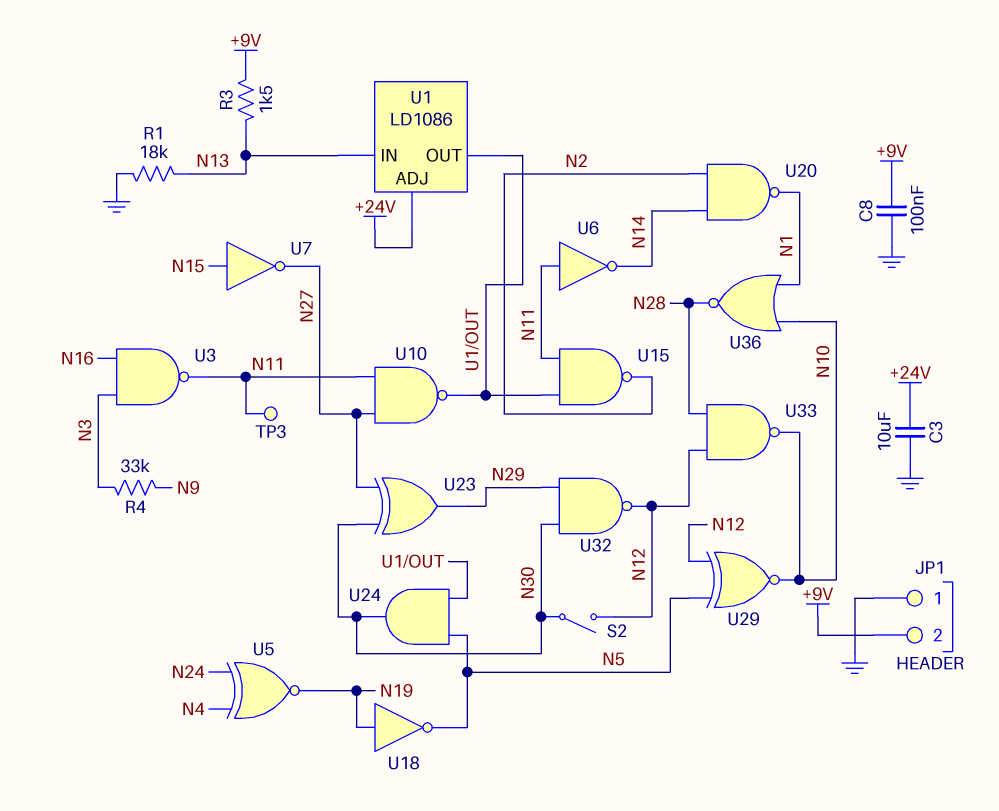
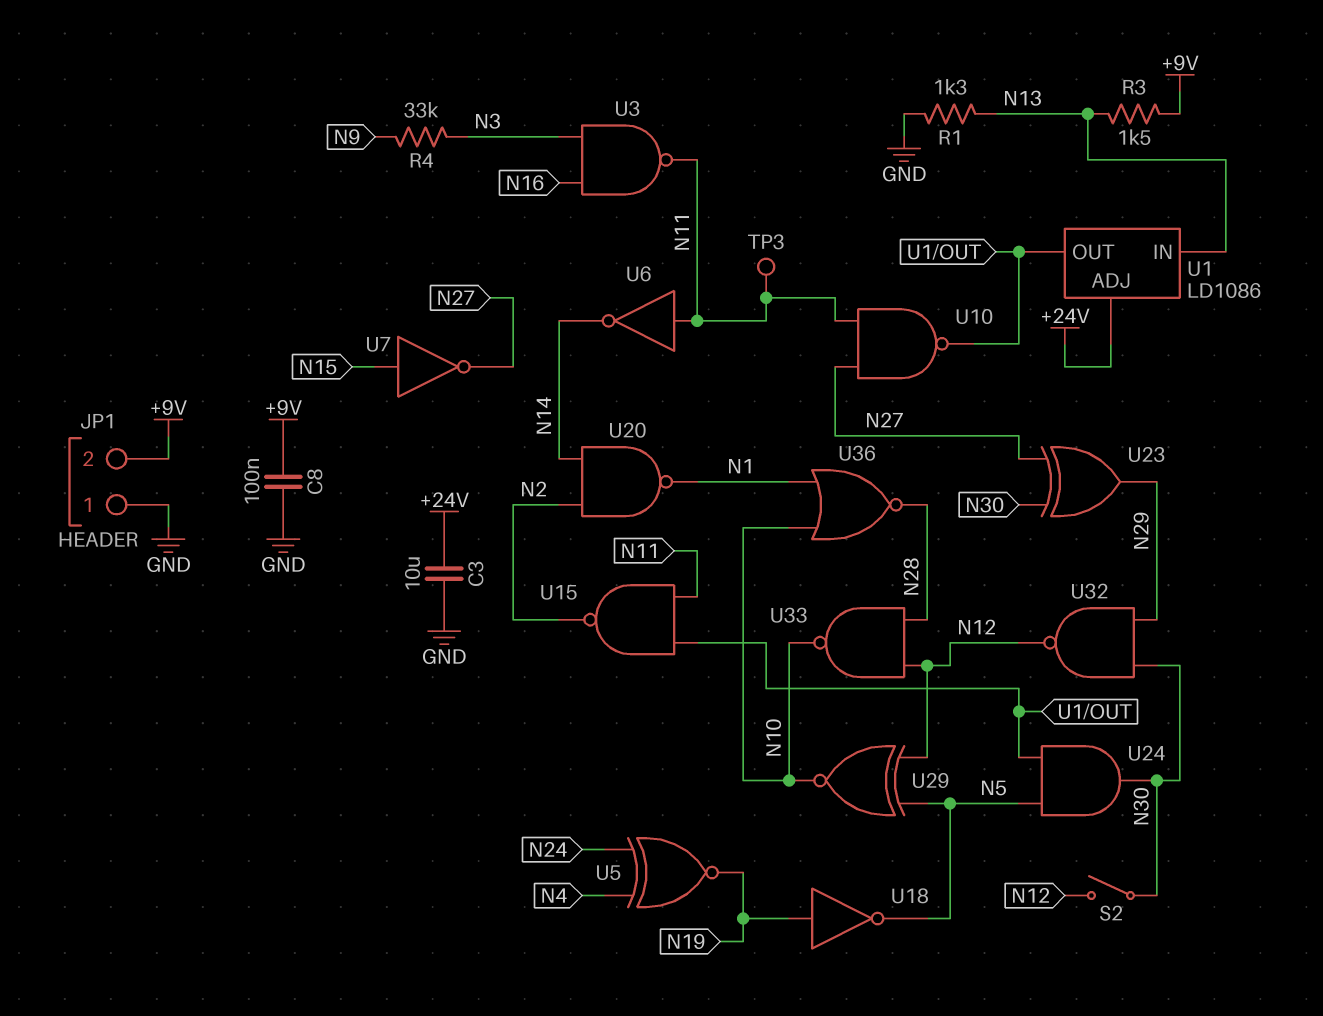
R1: 18k (GND, N13) -> 1.3k (GND, N13)

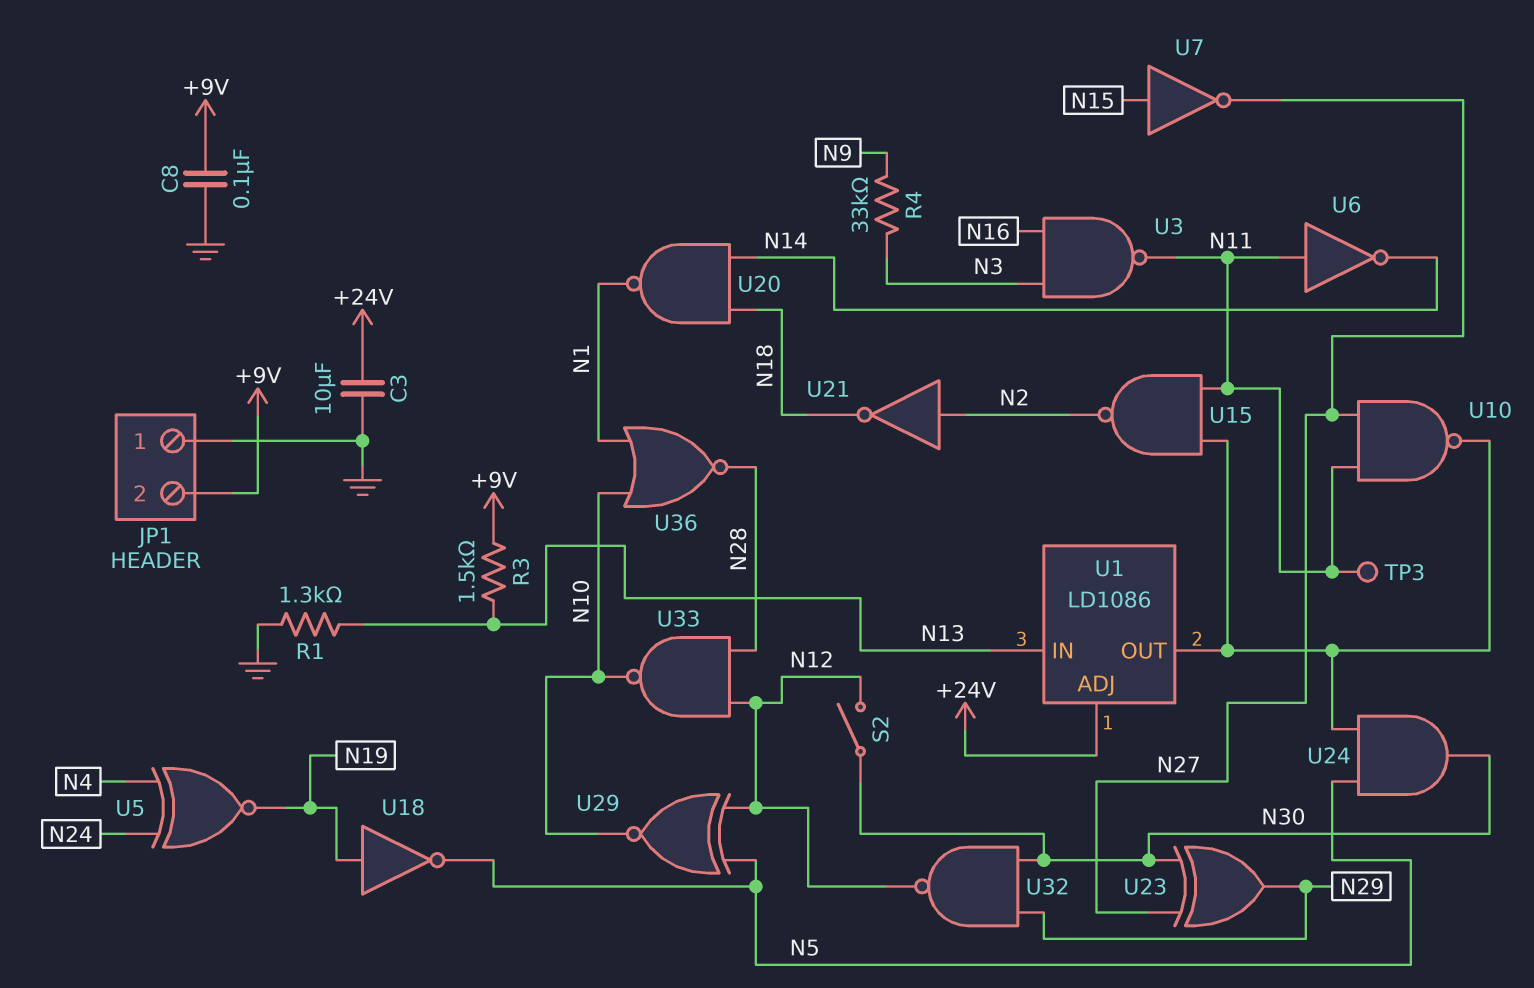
U20: NAND (in N2, in N14, out N1) -> NAND (in N14, in N18, out N1)
U21: none -> NOT (in N2, out N18)

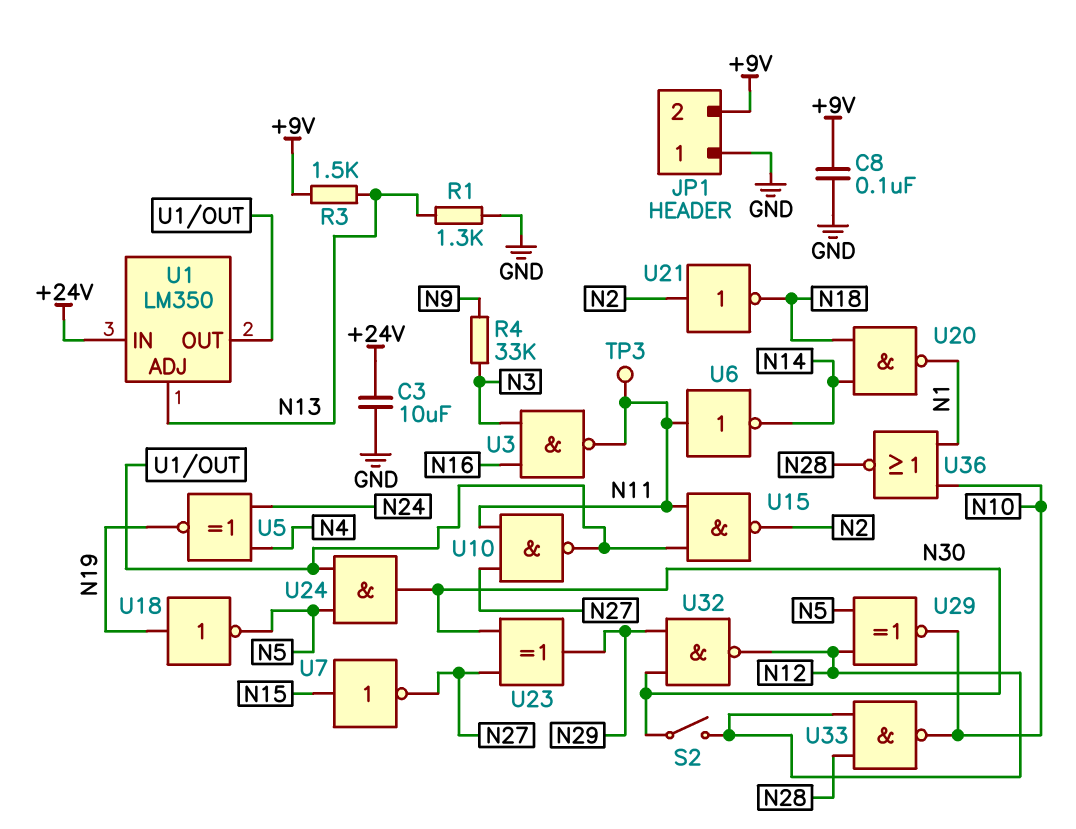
U1: LD1086 -> LM350
U1 pin ADJ: +24V -> N13
U1 pin IN: N13 -> +24V

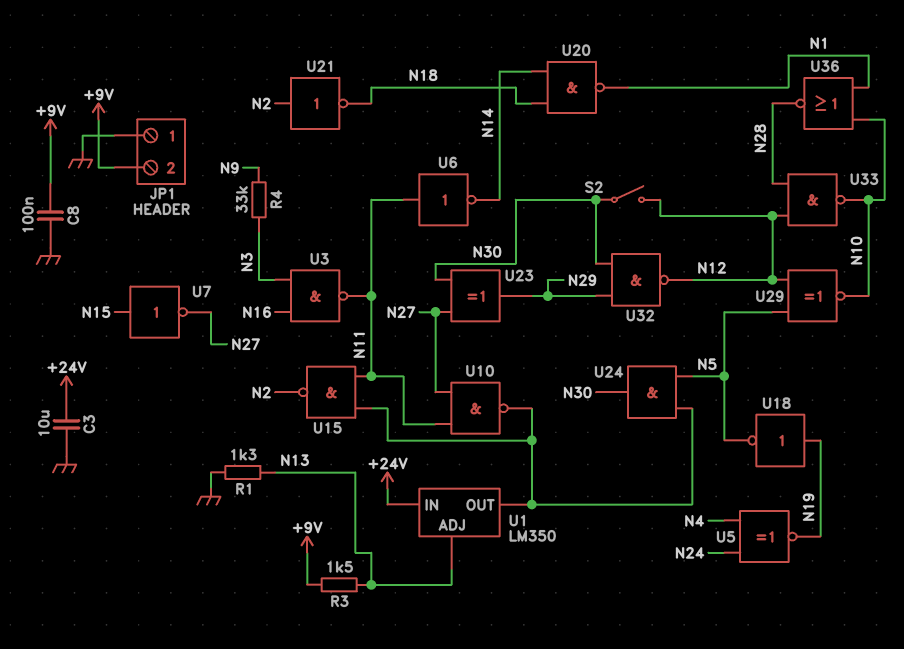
TP3: test point (N11) -> none

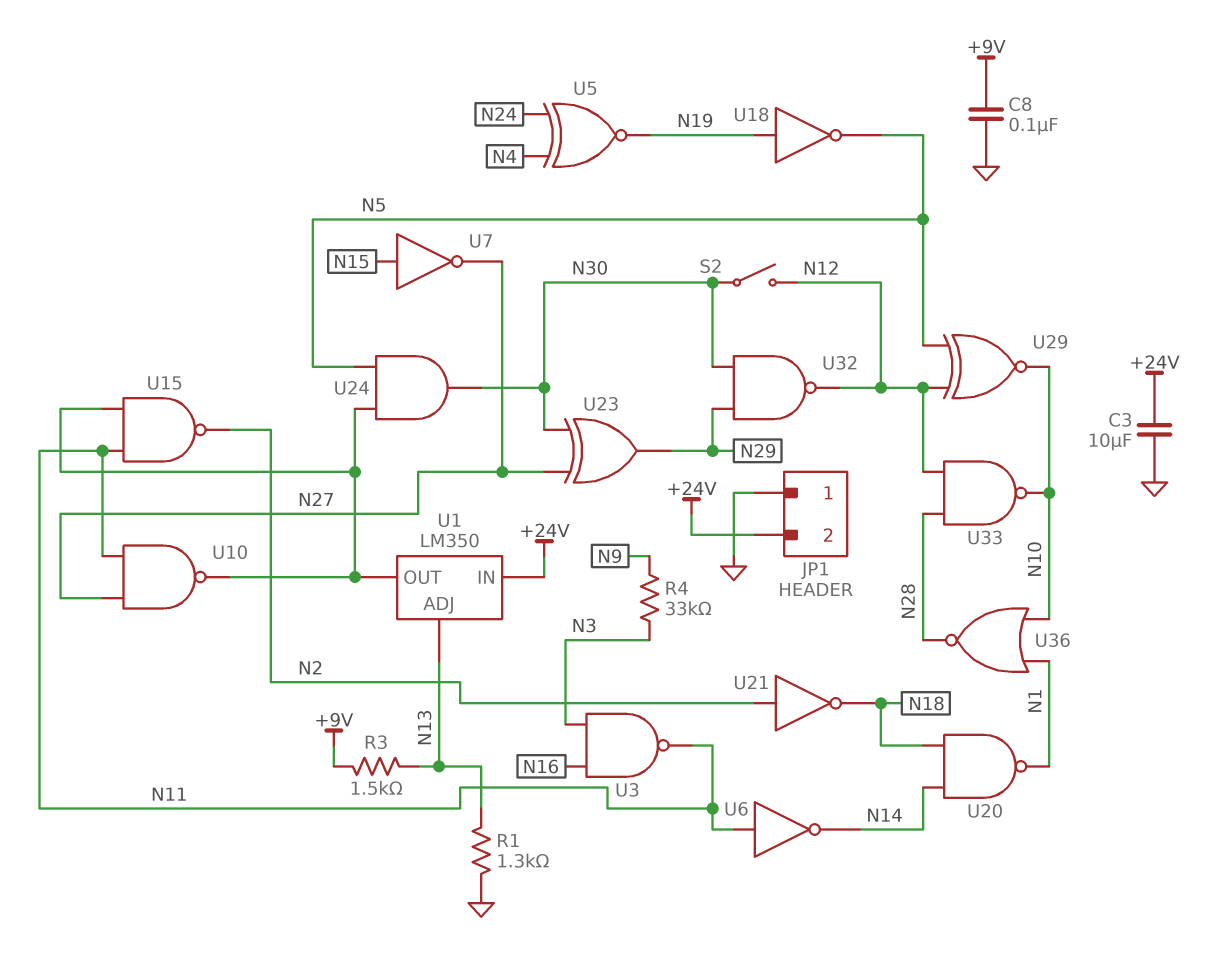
JP1 pin 2: +9V -> +24V

